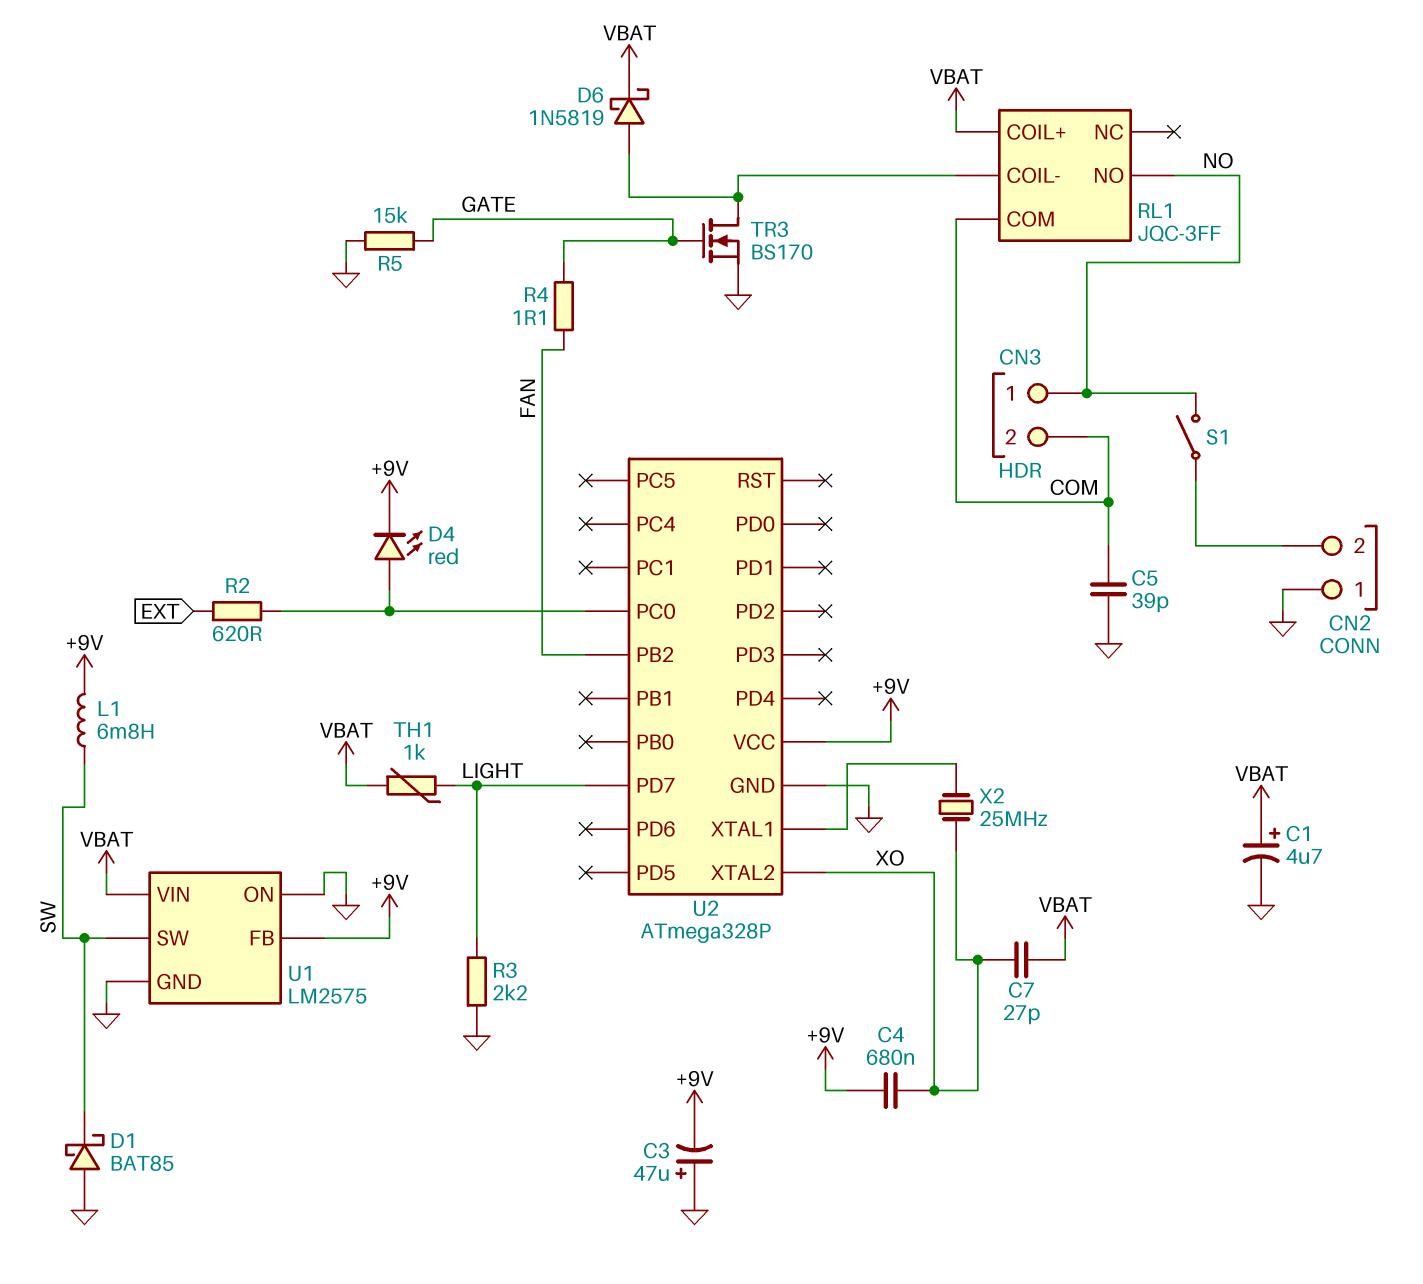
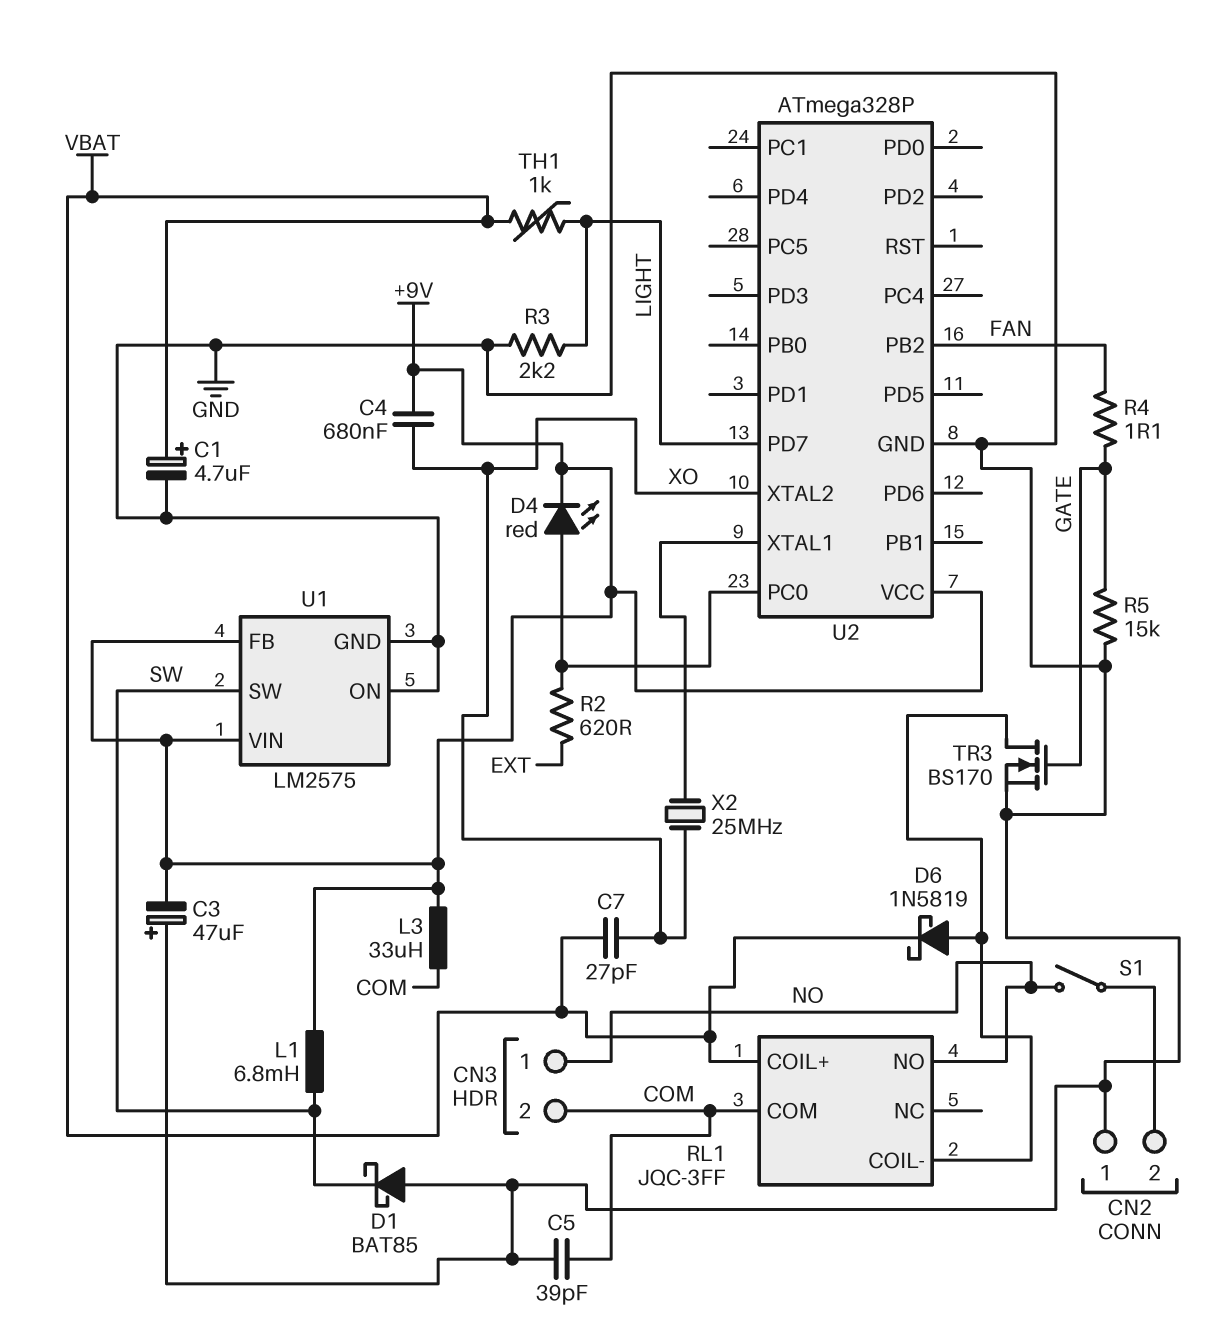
L3: none -> 33uH (+9V, COM)
U1 pin VIN: VBAT -> +9V

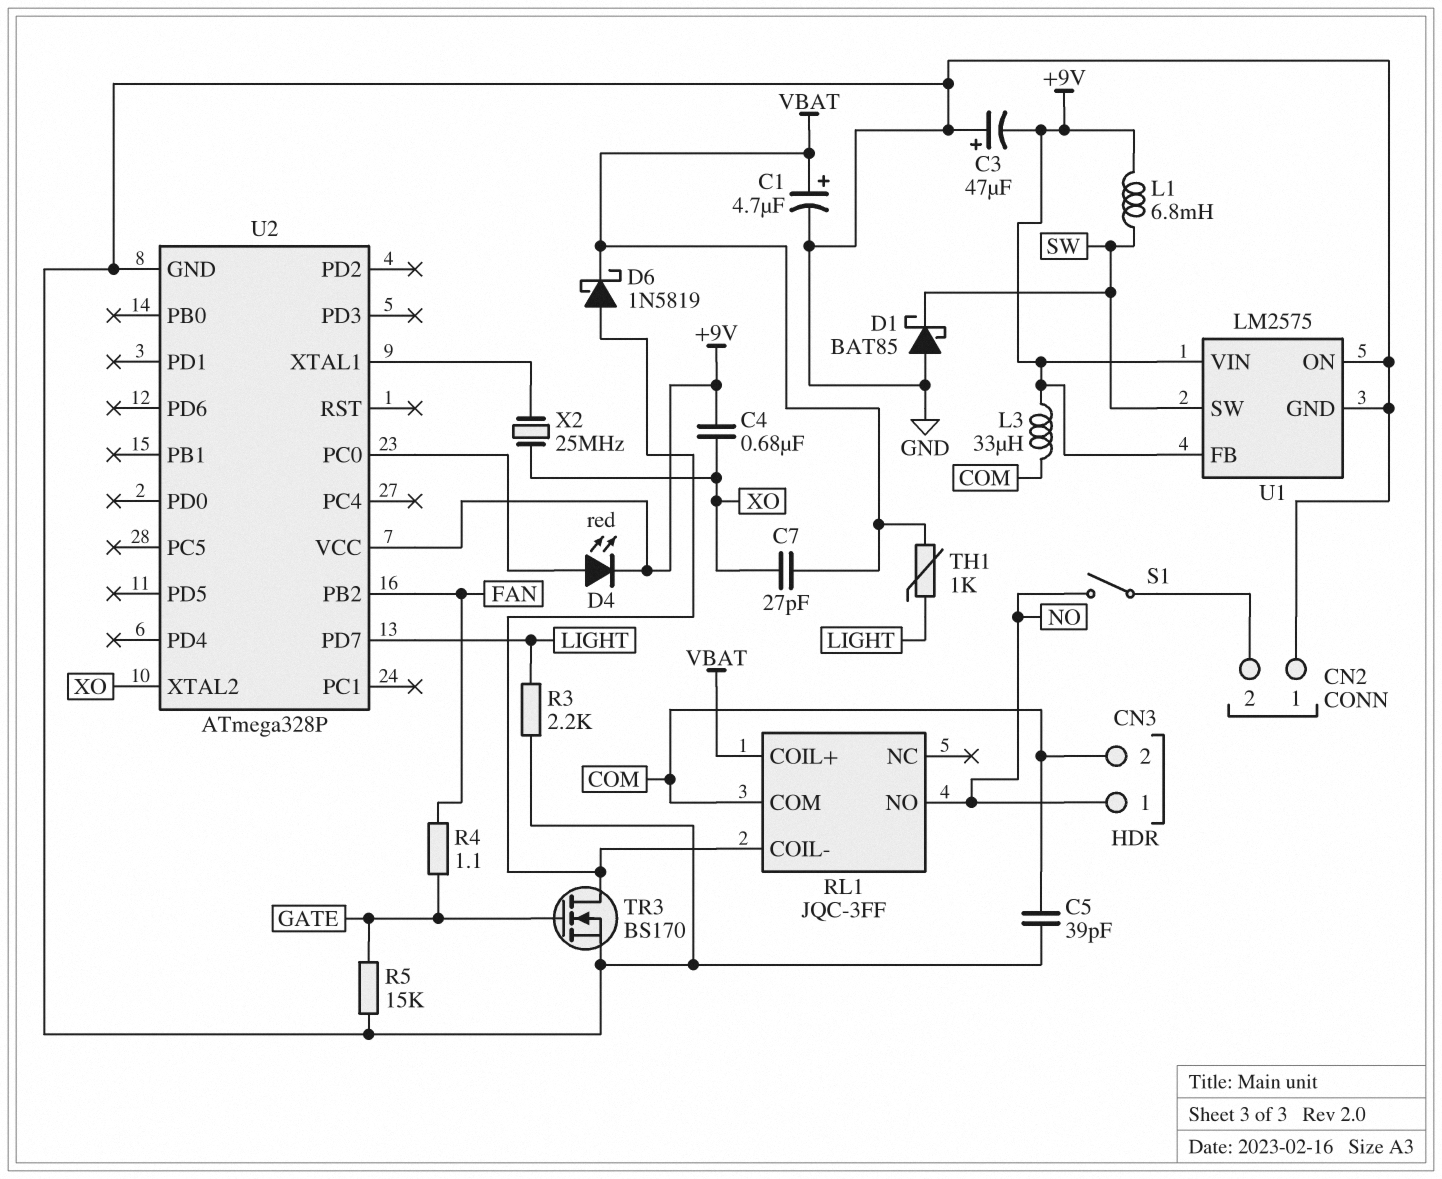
R2: 620 (EXT, U2/PC0) -> none

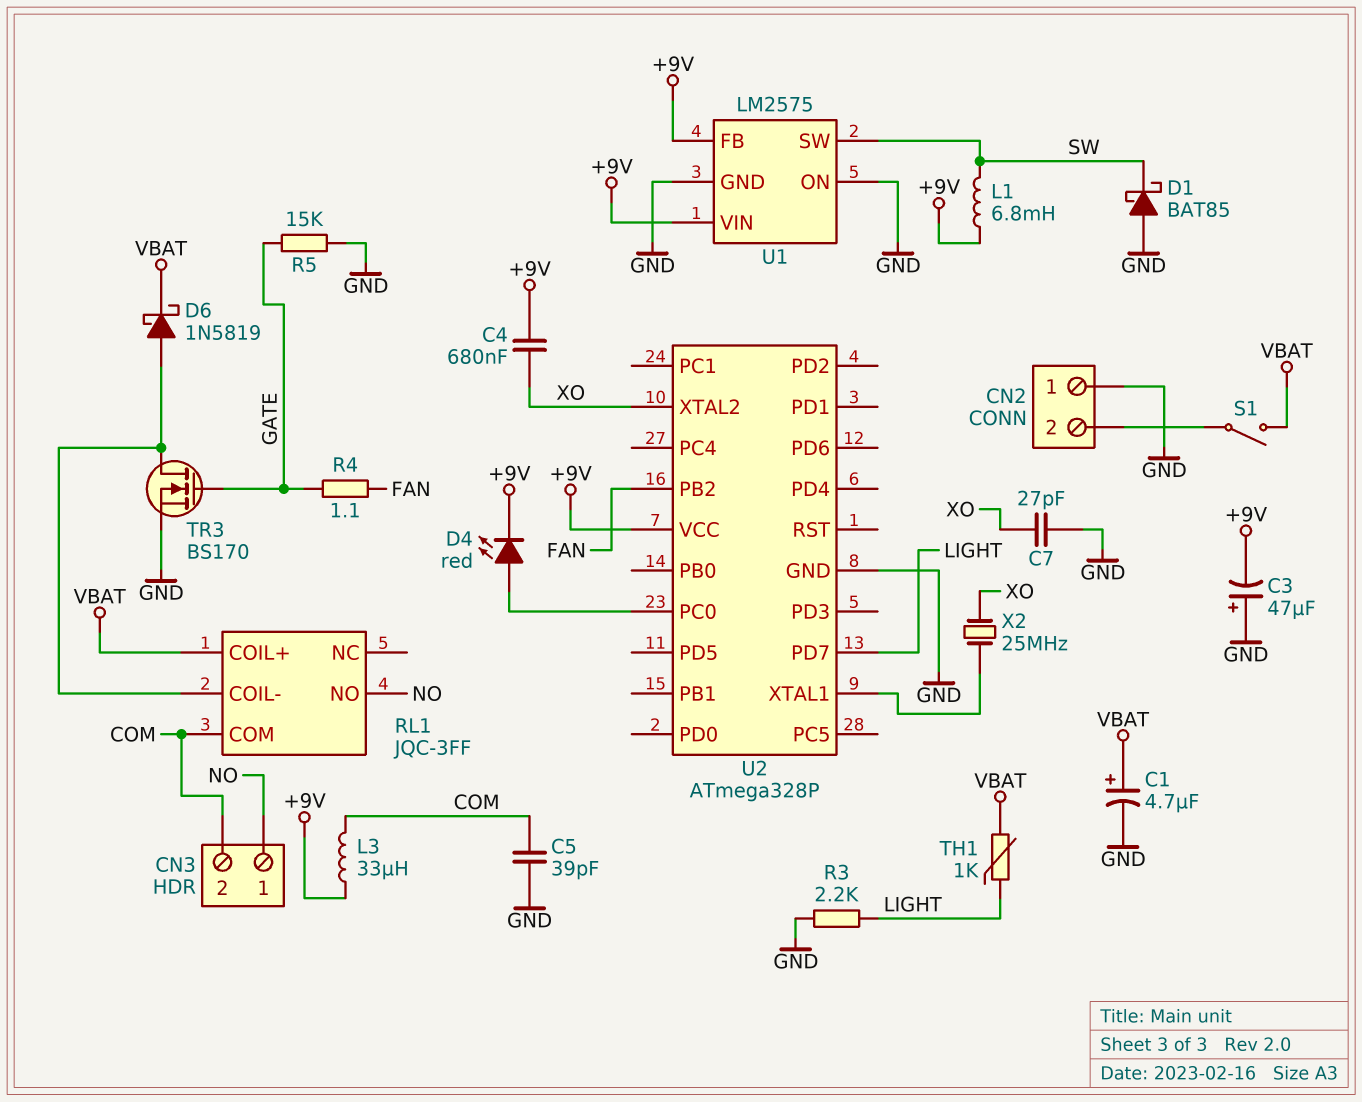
C7: 27pF (VBAT, XO) -> 27pF (GND, XO)
S1: switch (CN2/2, NO) -> switch (CN2/2, VBAT)

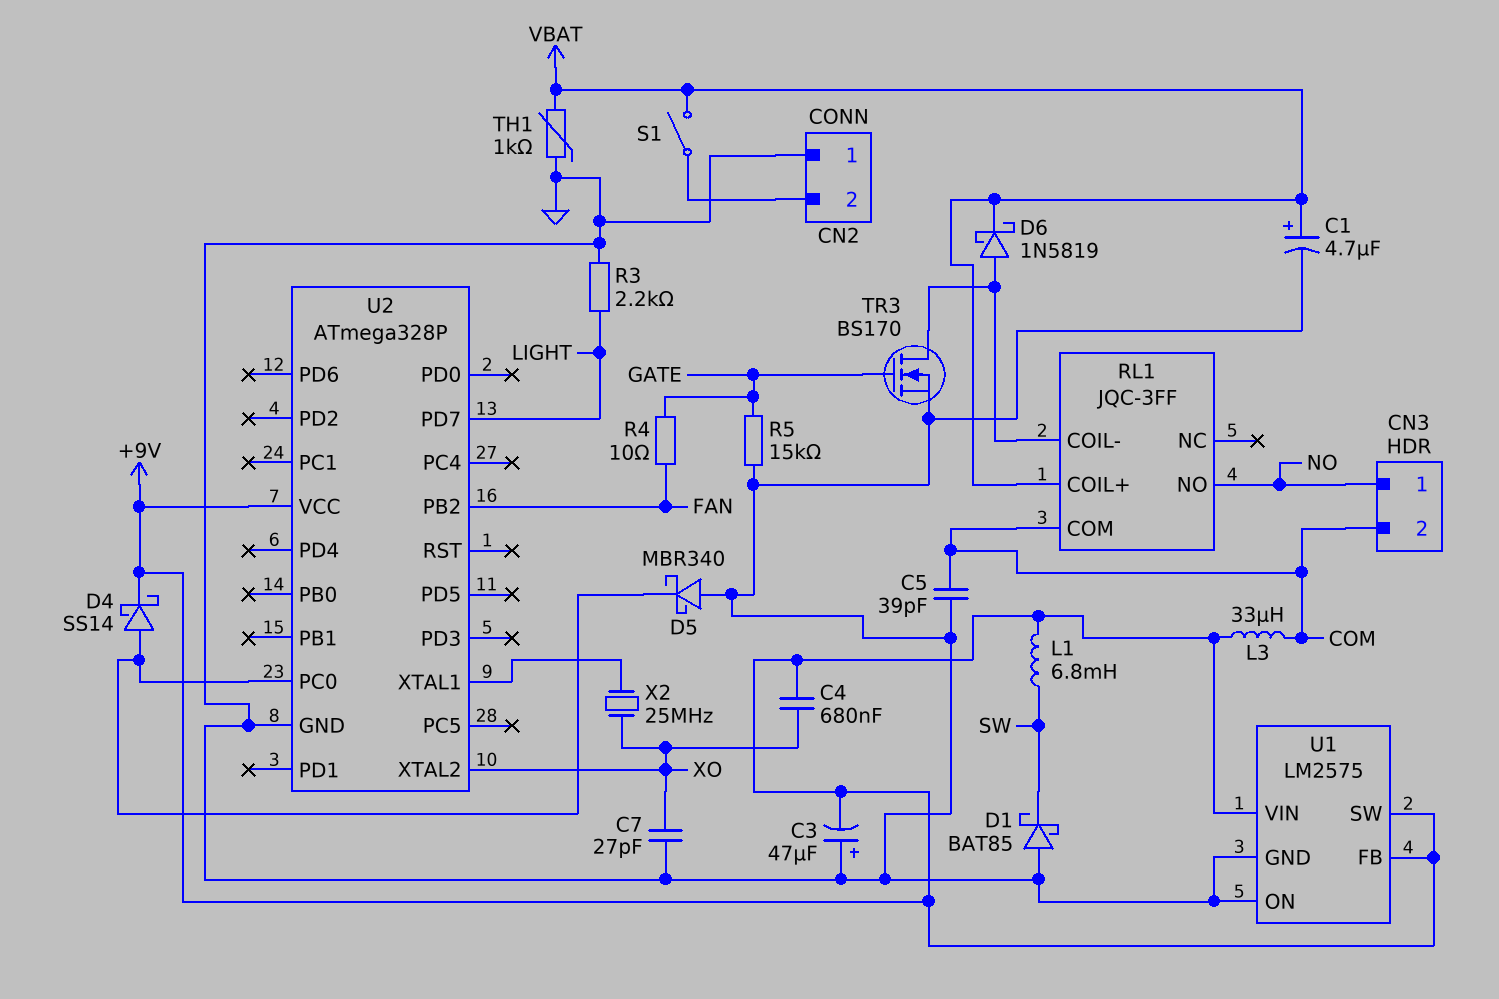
D4: LED red (A U2/PC0, K +9V) -> schottky SS14 (A U2/PC0, K +9V)
D5: none -> schottky MBR340 (A GND, K U2/PC0)
R4: 1.1 (FAN, GATE) -> 10 (FAN, GATE)
TH1: 1k (LIGHT, VBAT) -> 1k (GND, VBAT)
U1 pin SW: SW -> +9V

